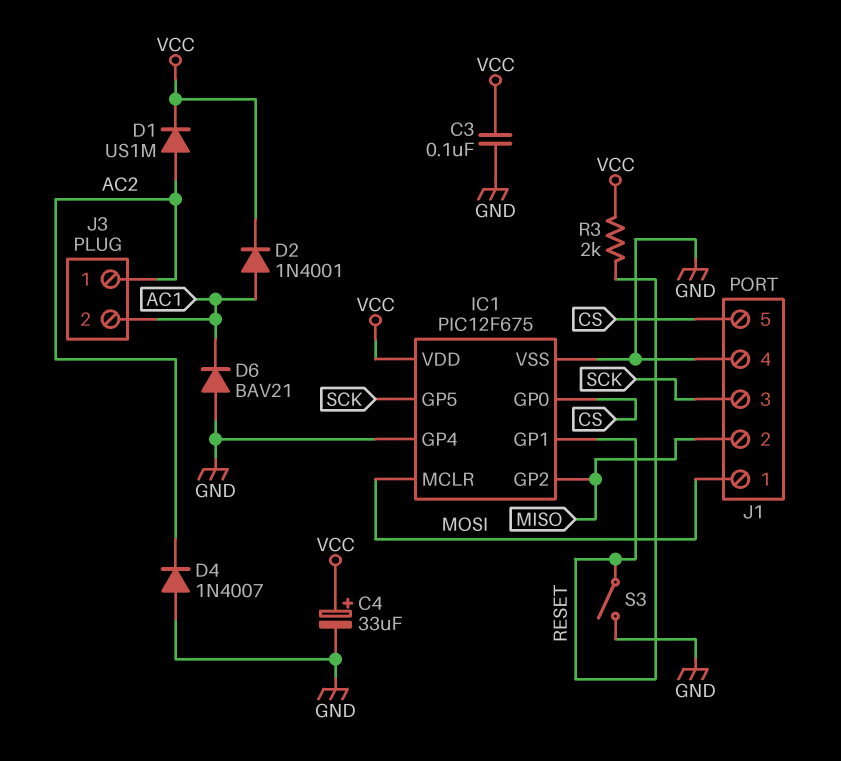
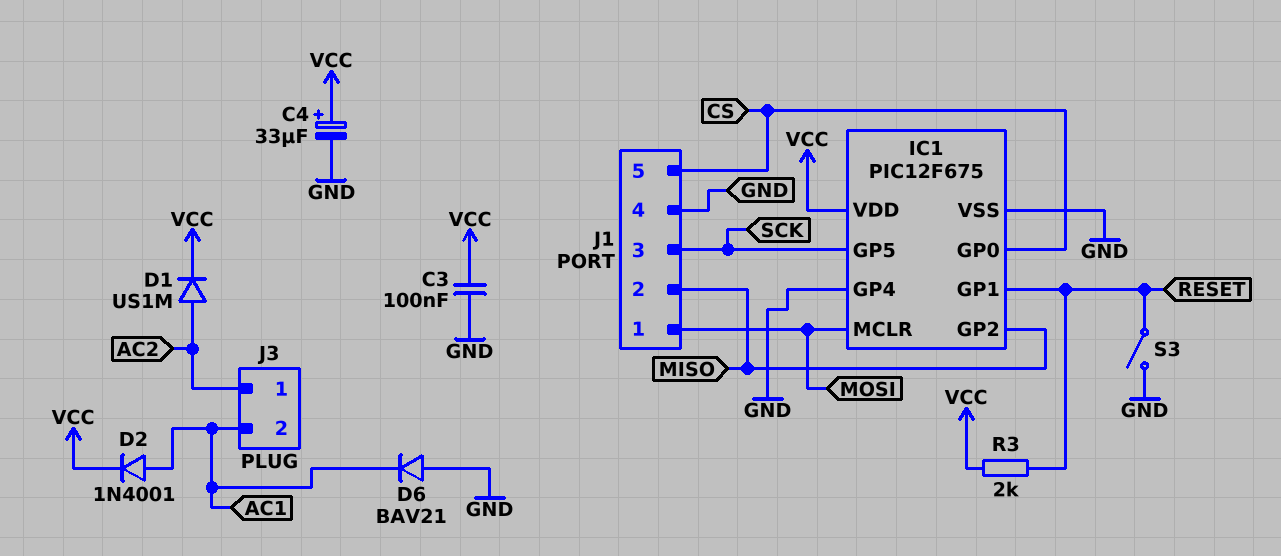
D4: diode 1N4007 (A GND, K AC2) -> none

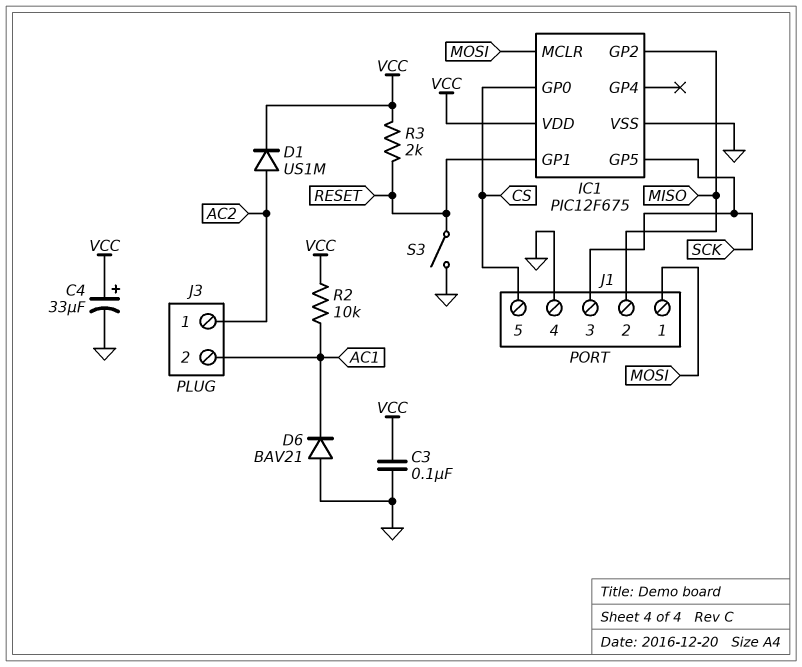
D2: diode 1N4001 (A AC1, K VCC) -> none
IC1 pin GP4: GND -> none
R2: none -> 10k (AC1, VCC)

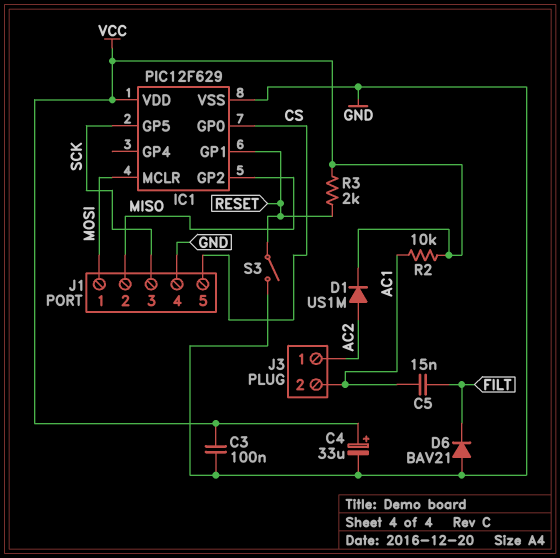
C5: none -> 15nF (AC1, FILT)
D6: diode BAV21 (A GND, K AC1) -> diode BAV21 (A GND, K FILT)
IC1: PIC12F675 -> PIC12F629

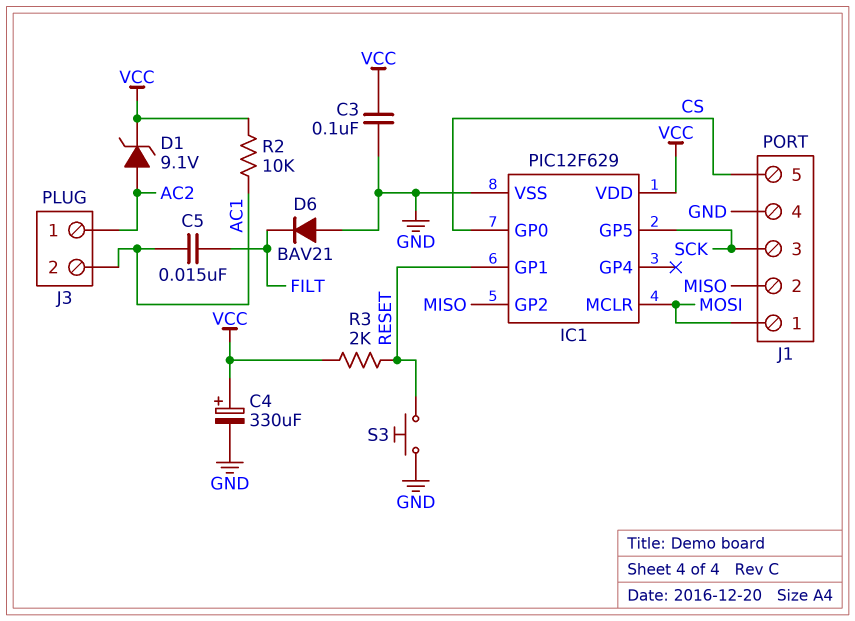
C4: 33uF (plus VCC, minus GND) -> 330uF (plus VCC, minus GND)
D1: diode US1M (A AC2, K VCC) -> zener 9.1V (A AC2, K VCC)
S3: switch (GND, RESET) -> button (GND, RESET)

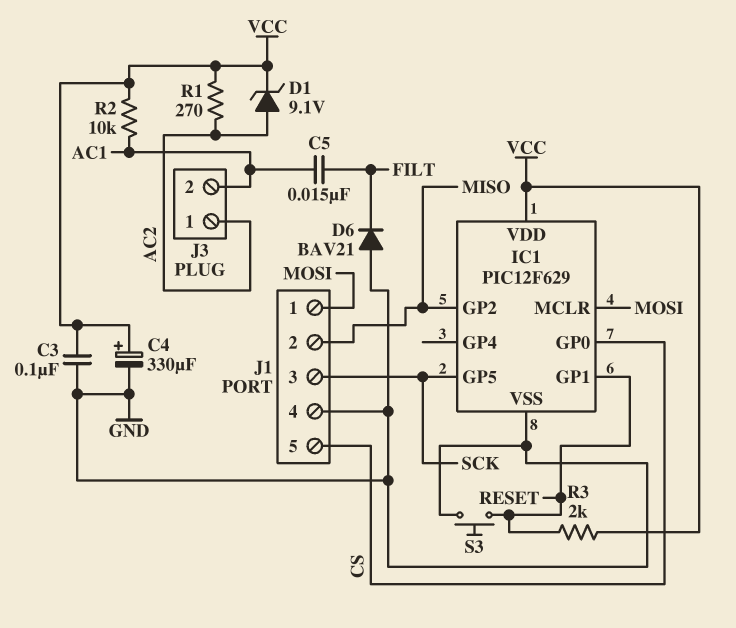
R1: none -> 270 (AC2, VCC)

